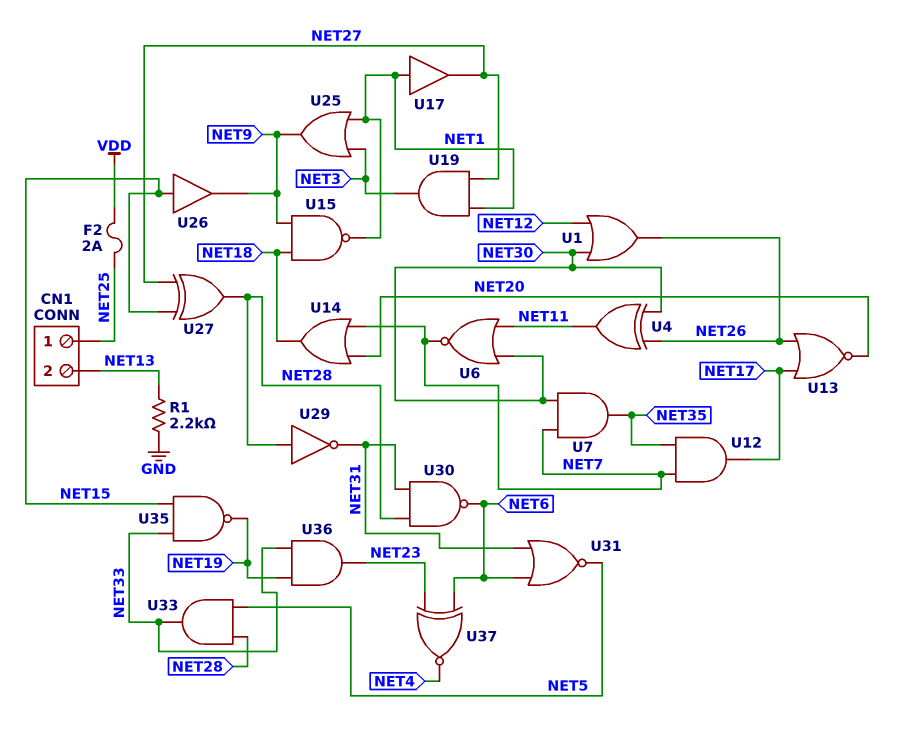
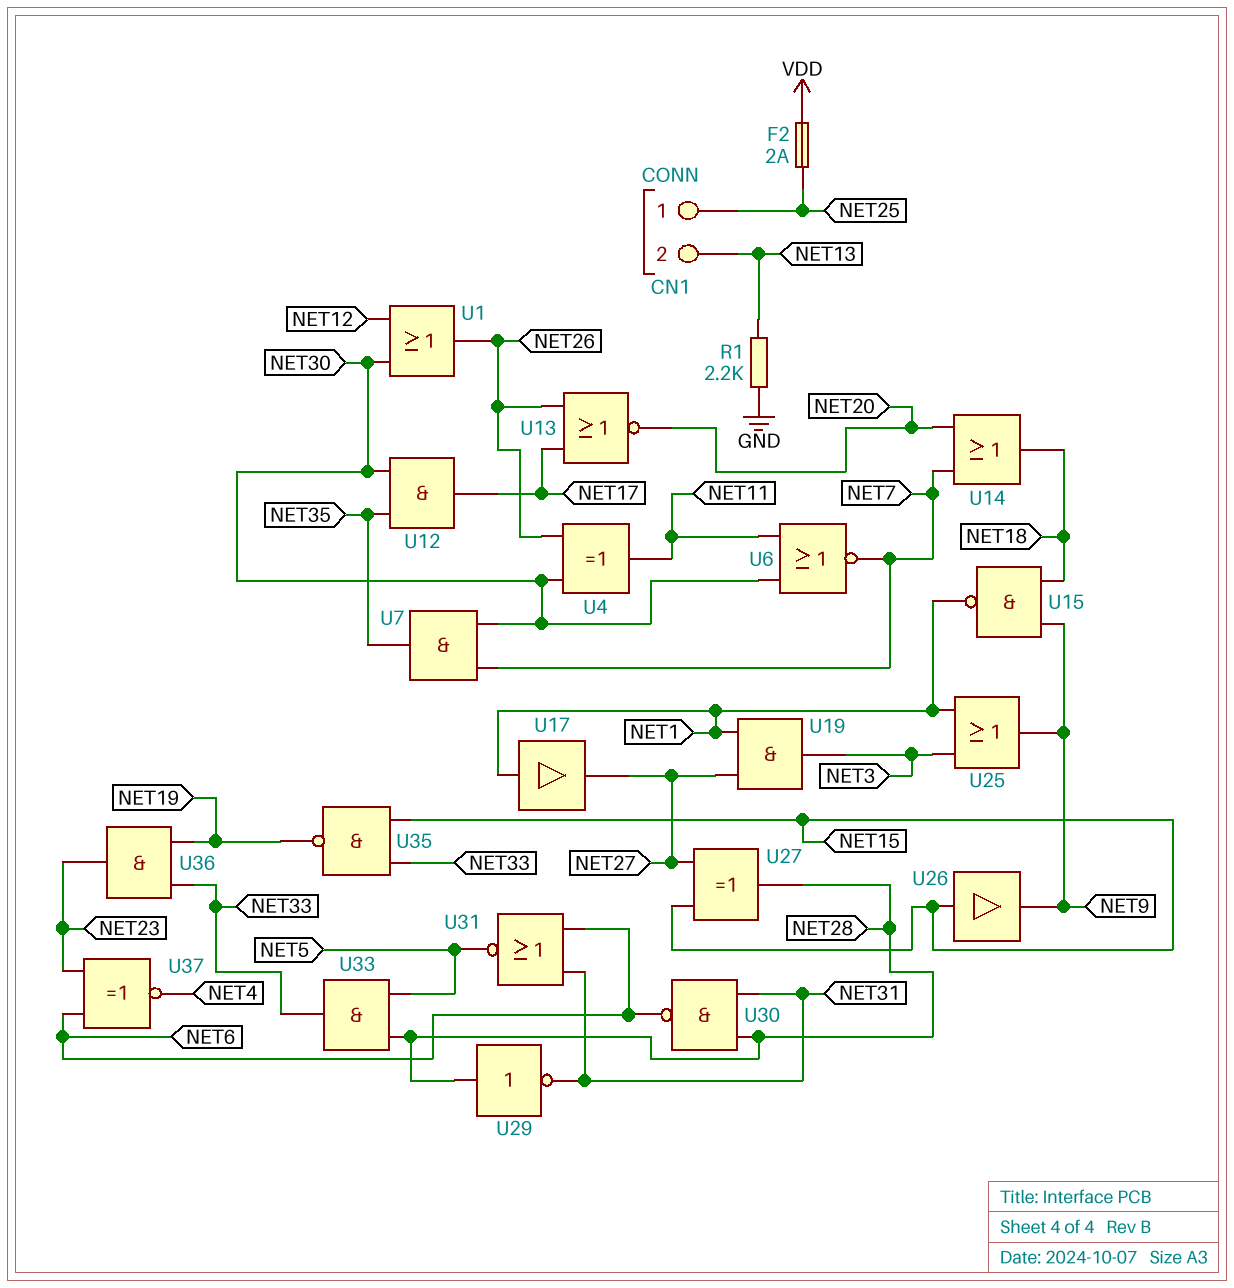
U12: AND (in NET7, in NET35, out NET17) -> AND (in NET30, in NET35, out NET17)

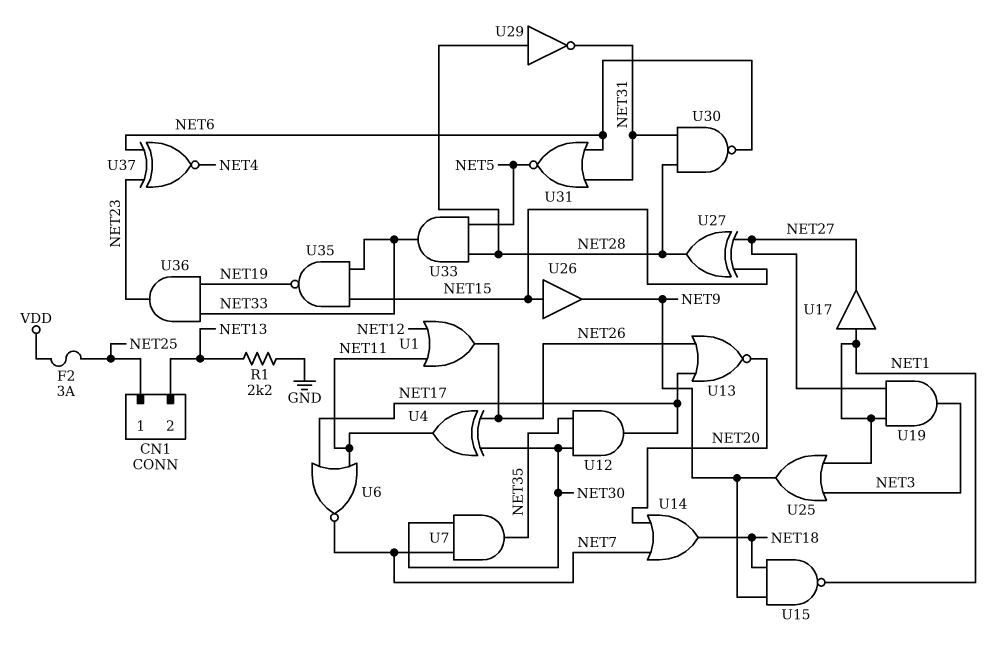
F2: 2A (NET25, VDD) -> 3A (NET25, VDD)
U1: OR (in NET12, in NET30, out NET26) -> OR (in NET11, in NET12, out NET26)
U6: NOR (in NET11, in NET30, out NET7) -> NOR (in NET11, in NET17, out NET7)

